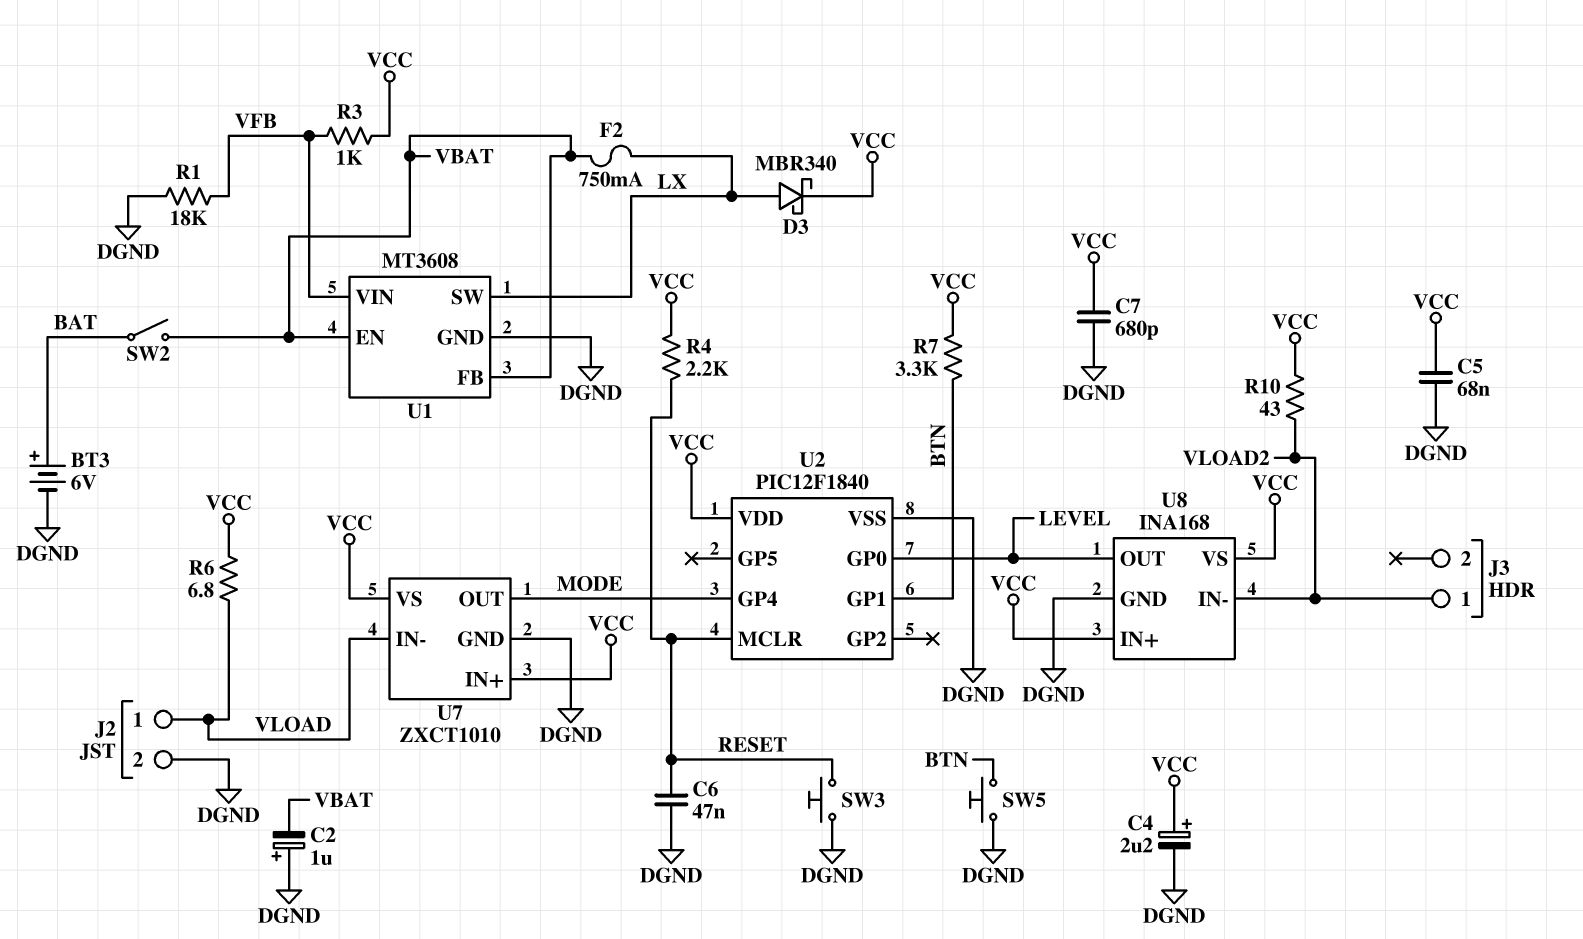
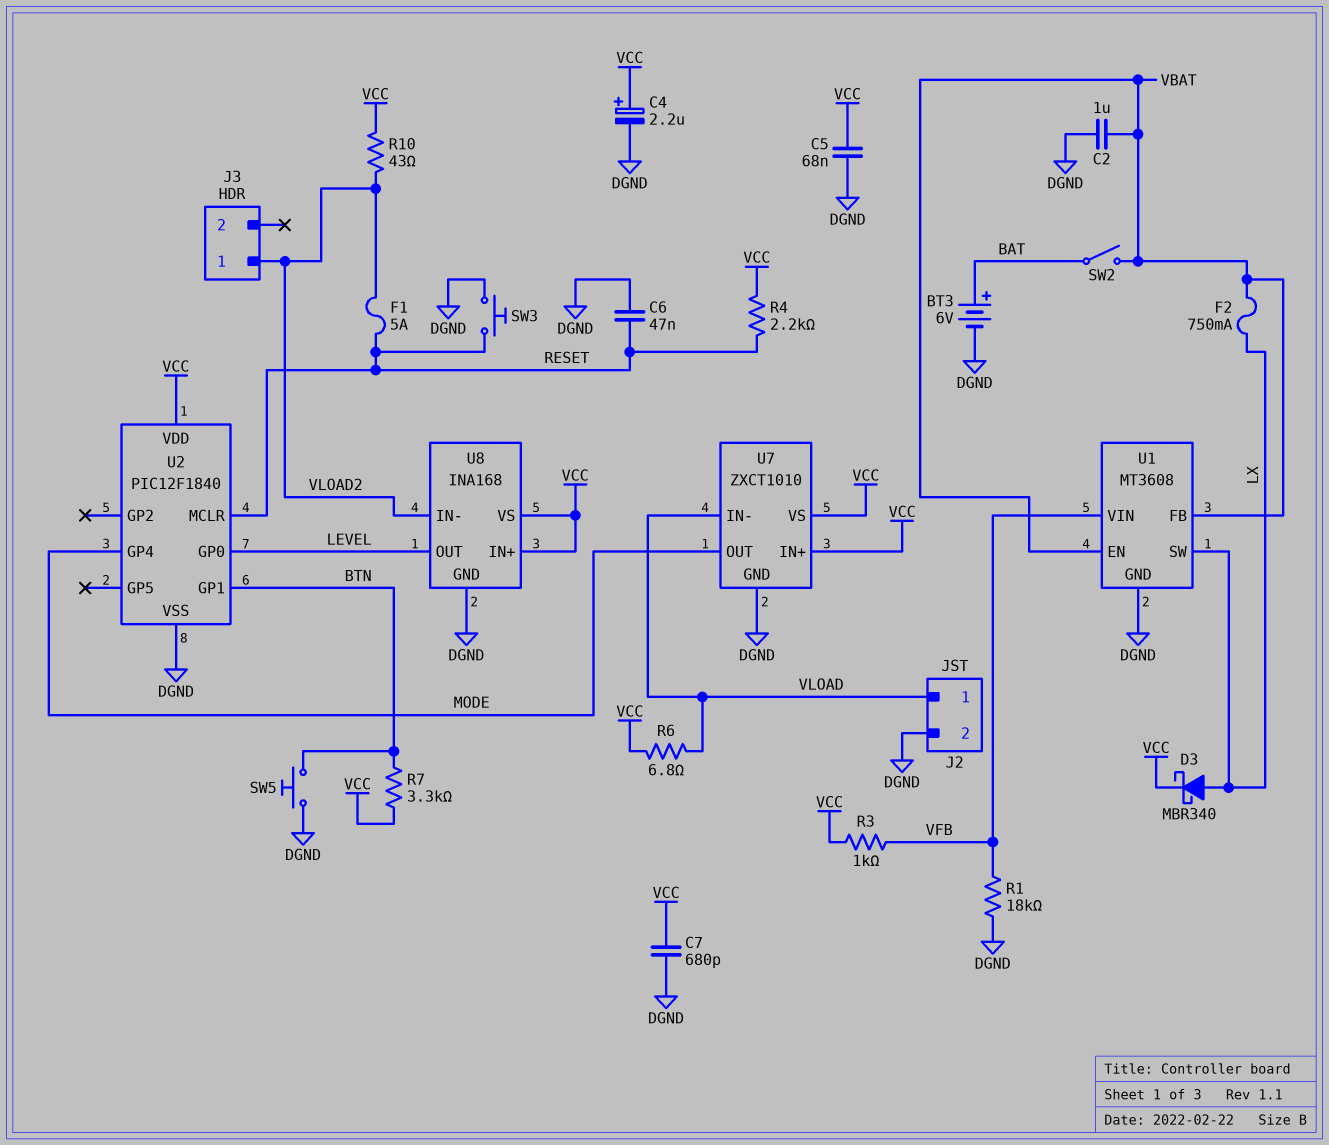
C2: 1uF (plus DGND, minus VBAT) -> 1uF (DGND, VBAT)
F1: none -> 5A (RESET, VLOAD2)

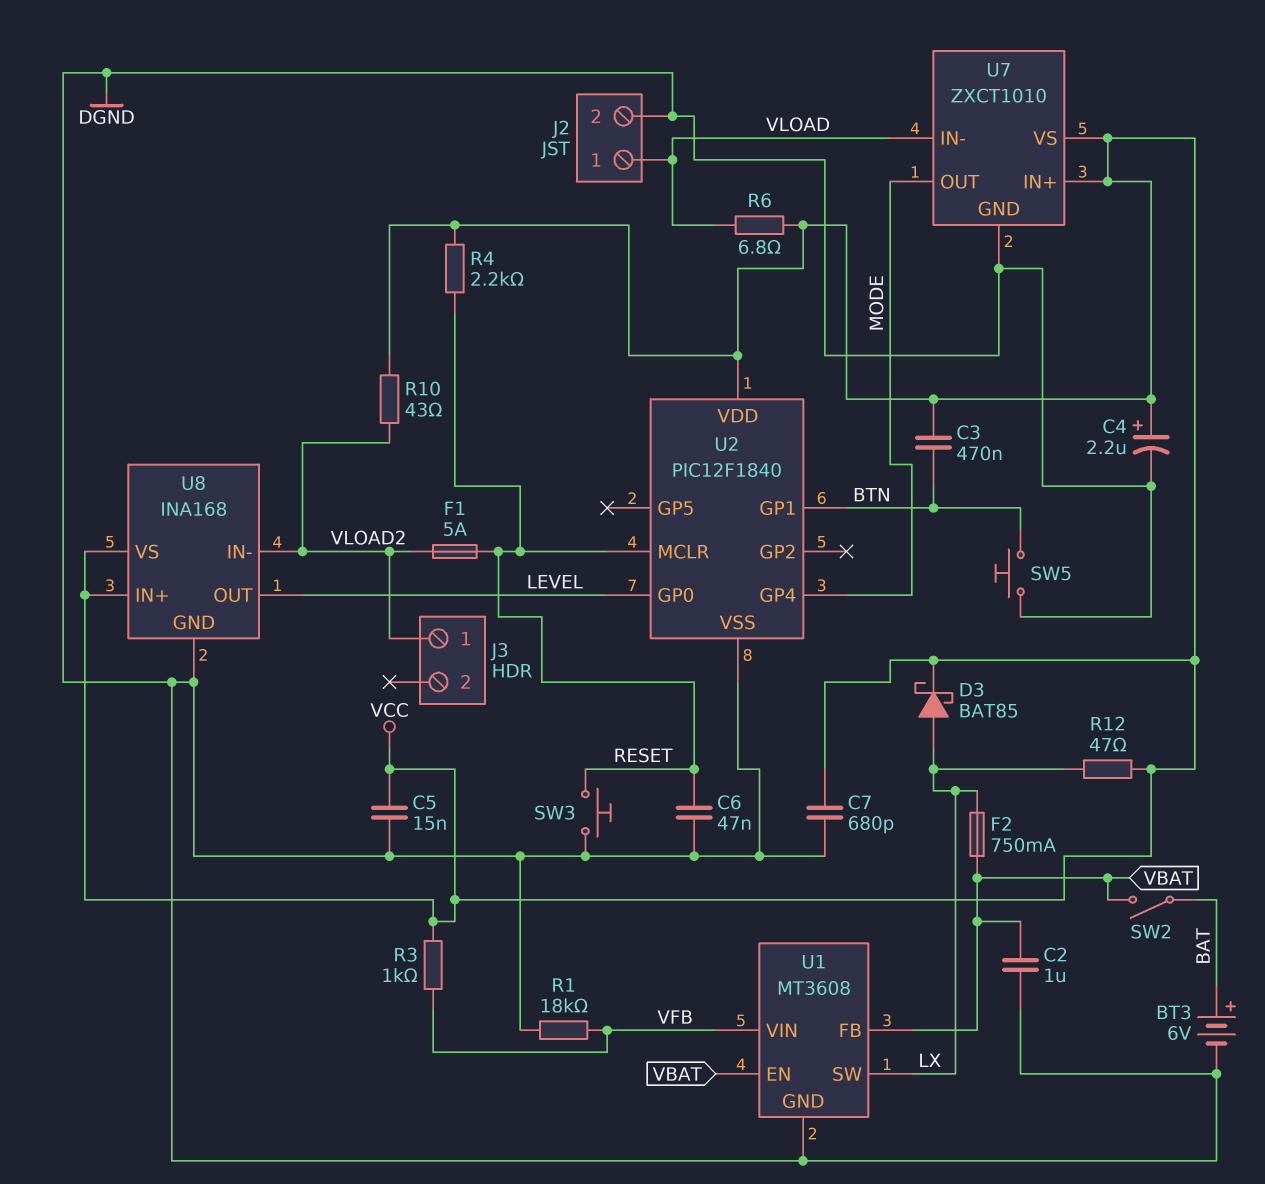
C3: none -> 470nF (BTN, VCC)
C5: 68nF (DGND, VCC) -> 15nF (DGND, VCC)
D3: schottky MBR340 (A LX, K VCC) -> schottky BAT85 (A LX, K VCC)
R7: 3.3k (BTN, VCC) -> none
R12: none -> 47 (LX, VCC)

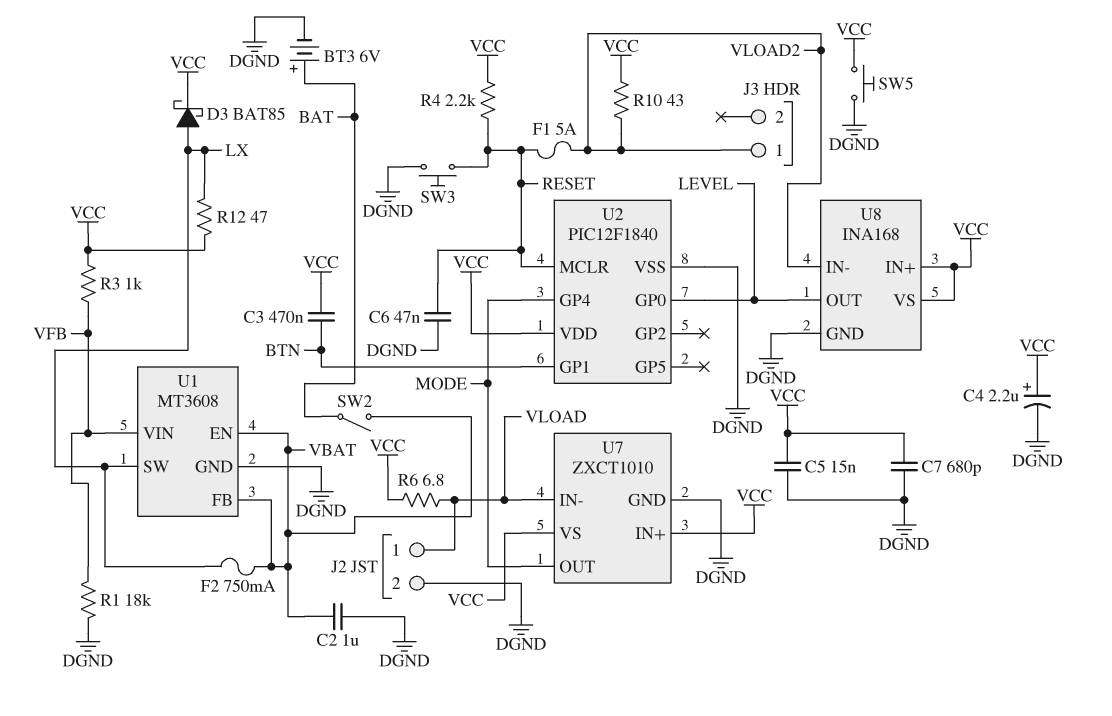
SW5: button (BTN, DGND) -> button (DGND, VCC)

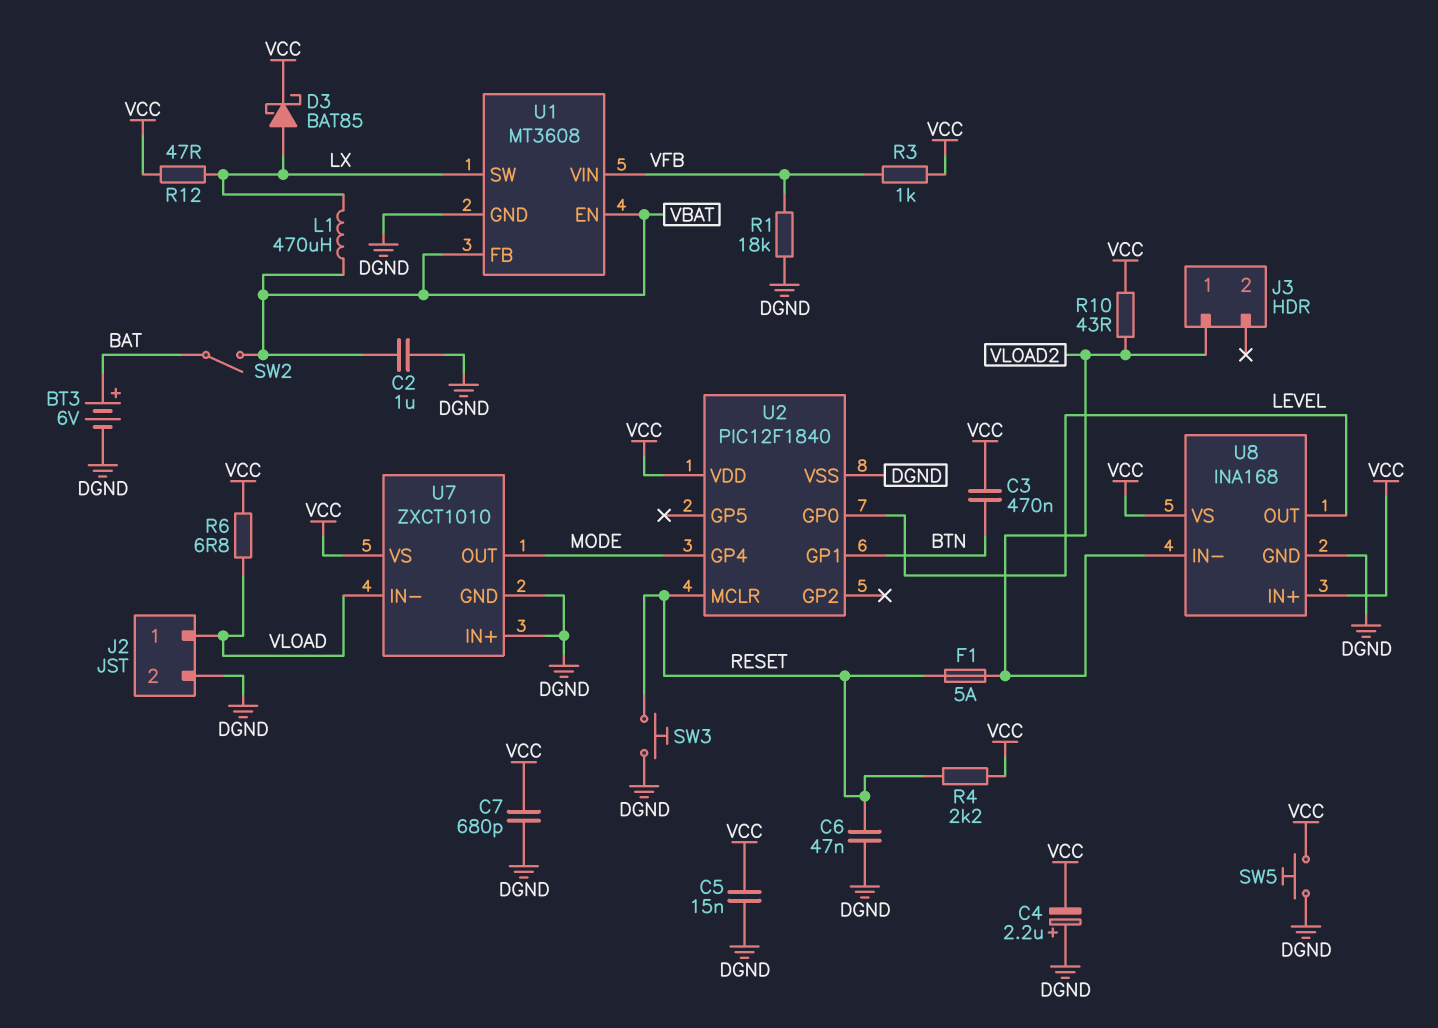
C4: 2.2uF (plus VCC, minus DGND) -> 2.2uF (plus DGND, minus VCC)
F2: 750mA (LX, VBAT) -> none
L1: none -> 470uH (LX, VBAT)
U7 pin IN+: VCC -> DGND

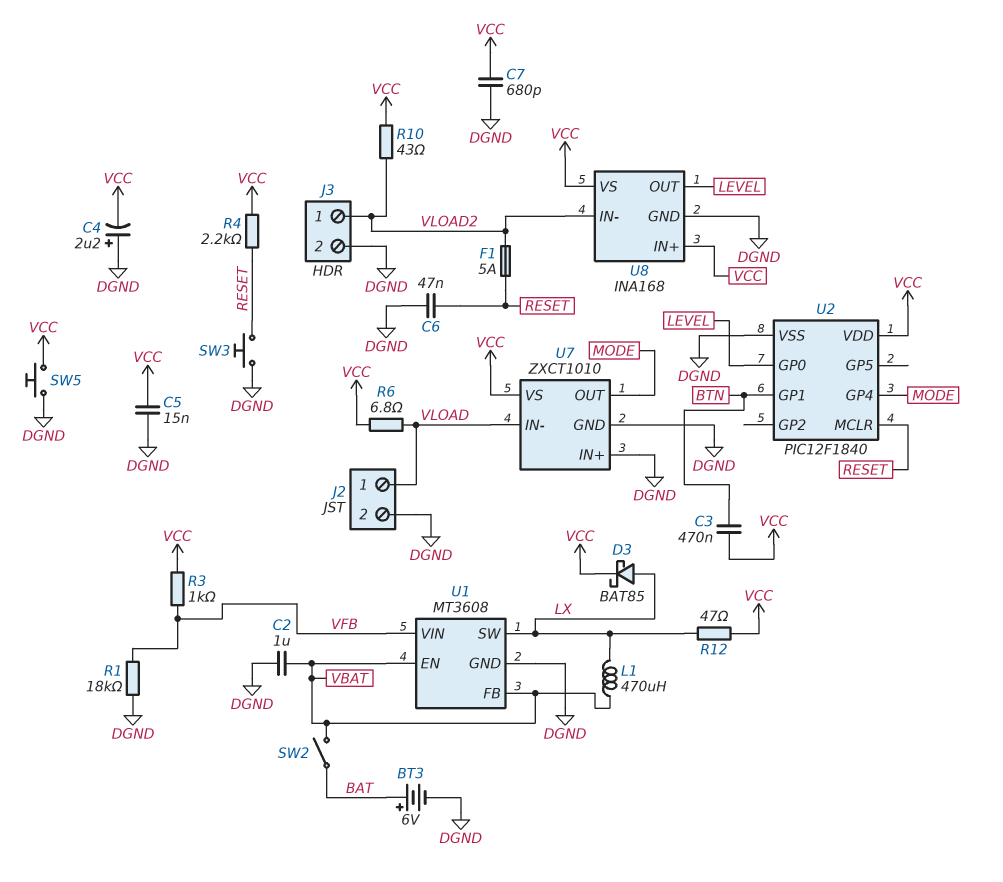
J3 pin 2: none -> DGND

